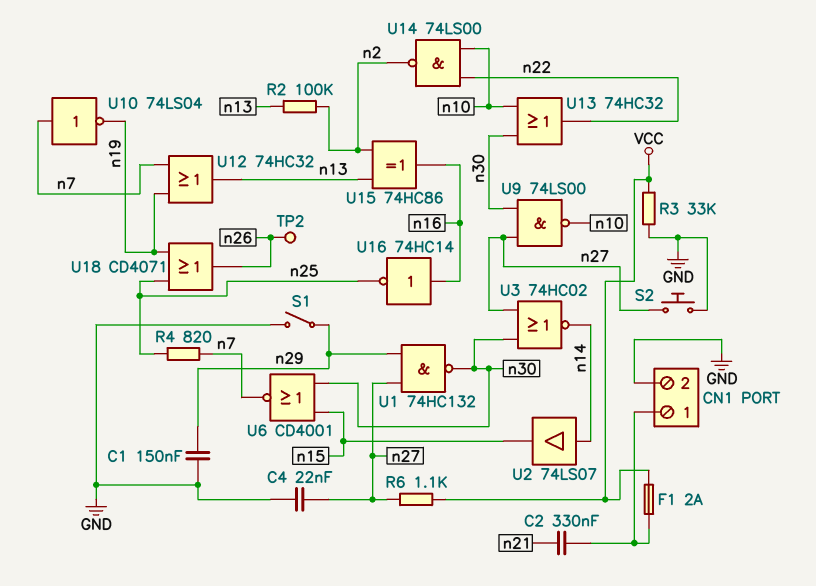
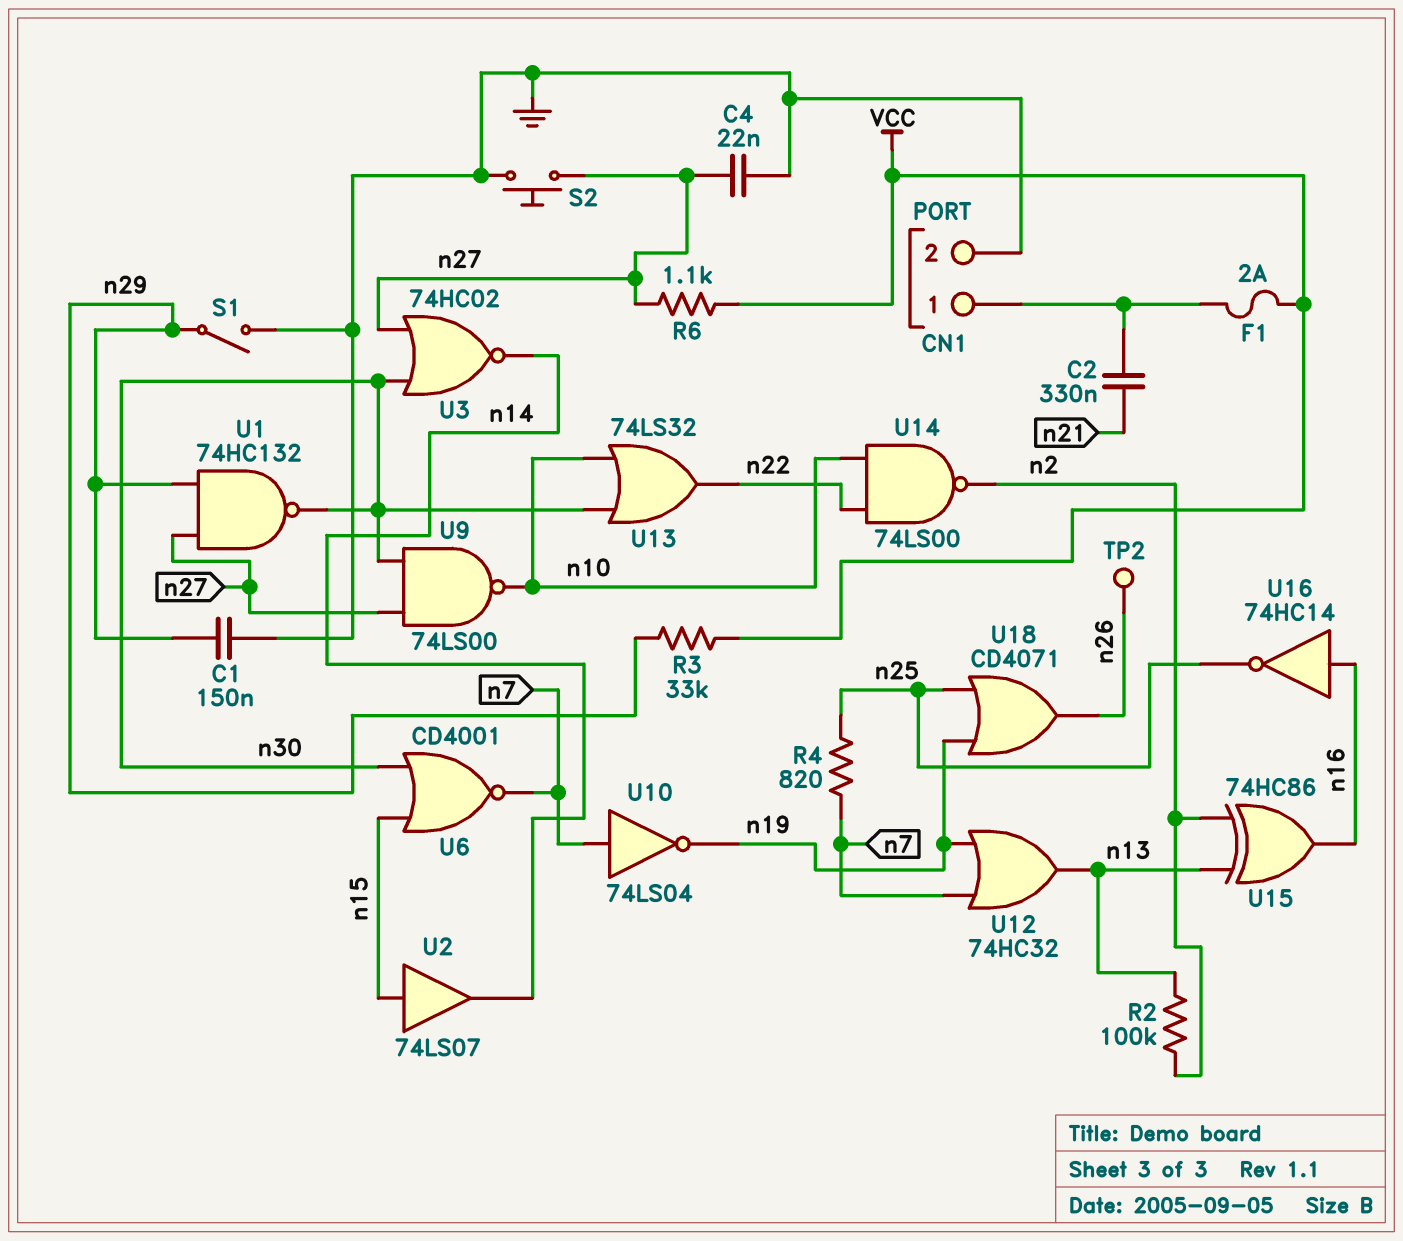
R3: 33k (GND, VCC) -> 33k (VCC, n29)
U2: buffer 74LS07 (in n14, out n15) -> buffer 74LS07 (in n15, out n14)
U13: OR 74HC32 (in n10, in n30, out n22) -> OR 74LS32 (in n10, in n30, out n22)

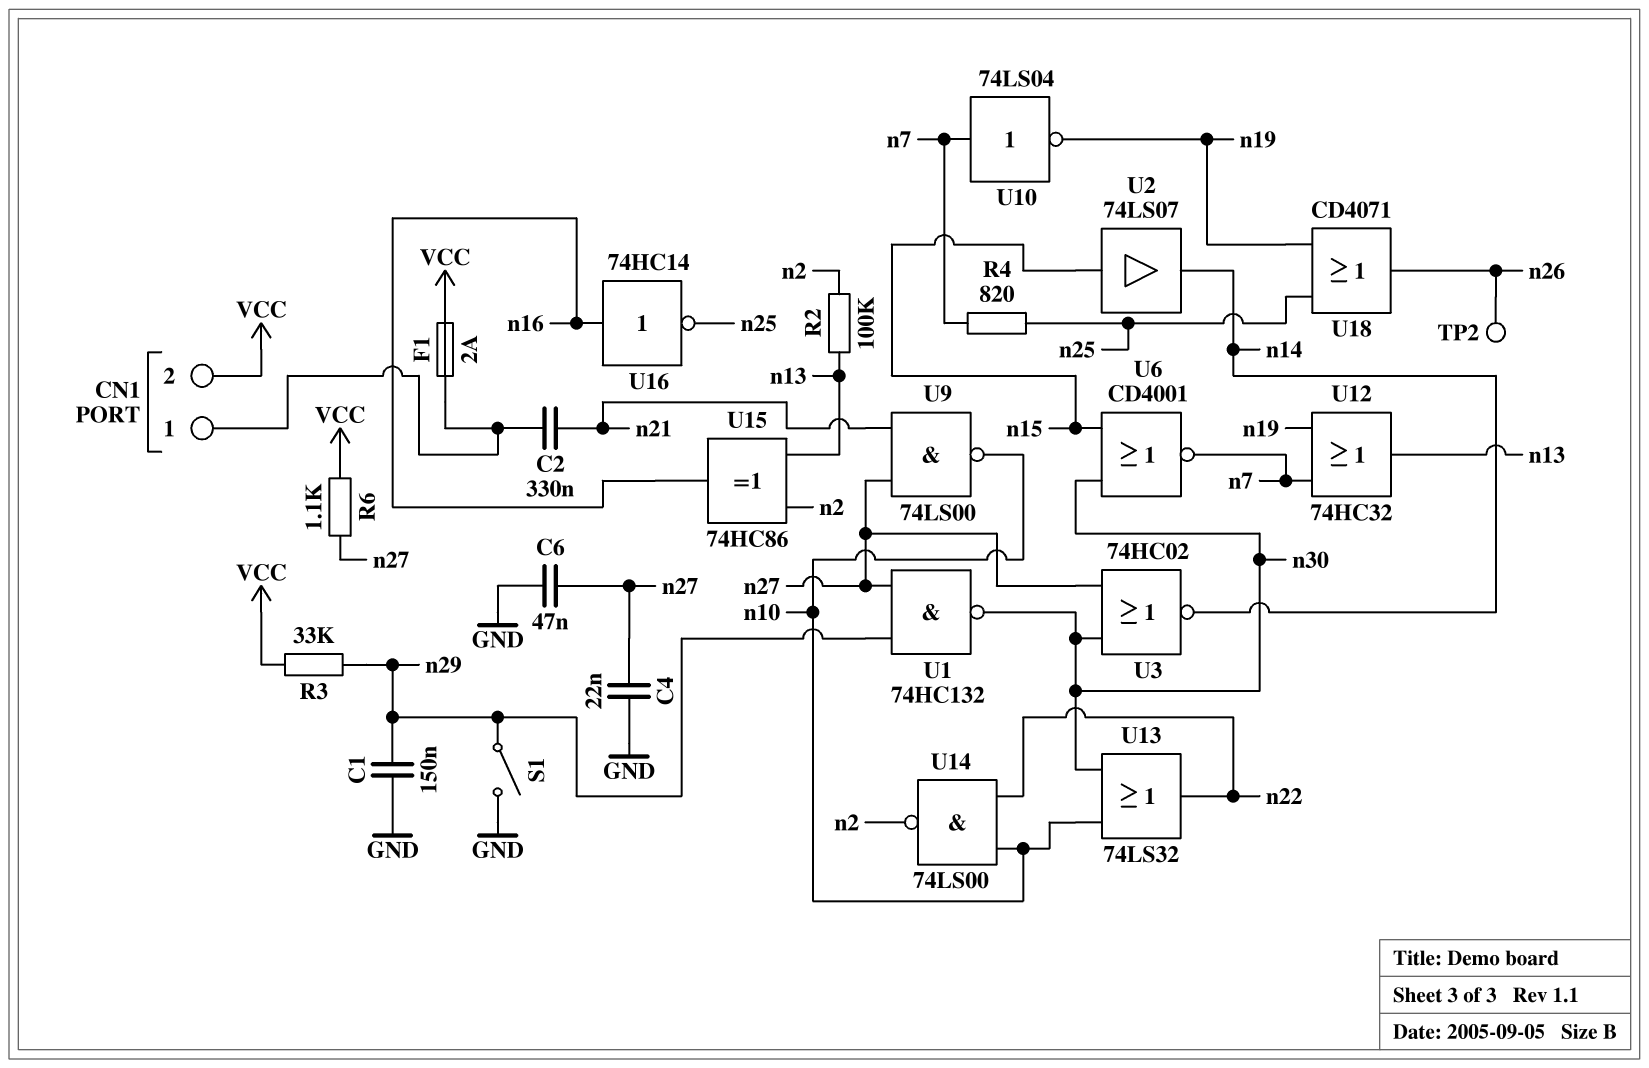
C6: none -> 47nF (GND, n27)
CN1 pin 2: GND -> VCC
S2: button (GND, n27) -> none
U9: NAND 74LS00 (in n27, in n30, out n10) -> NAND 74LS00 (in n21, in n27, out n10)

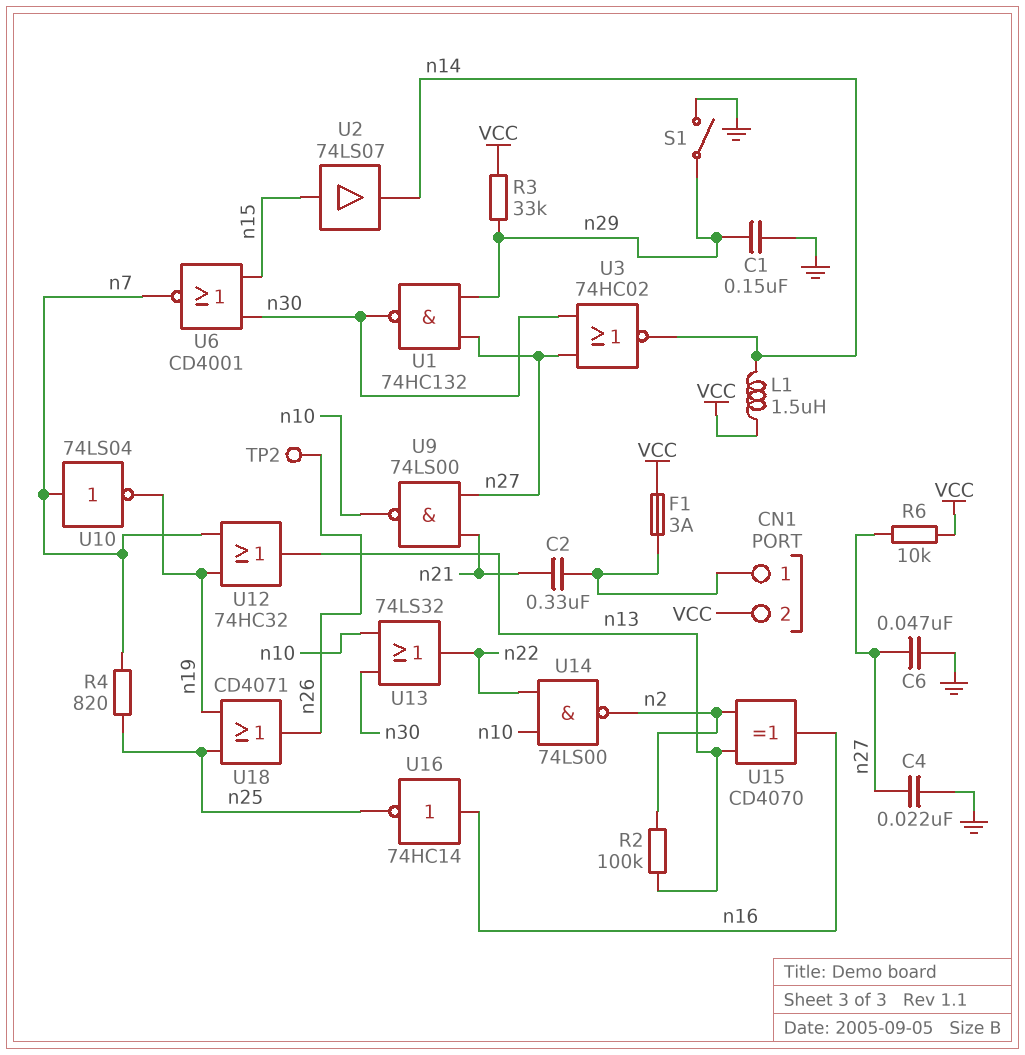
F1: 2A (CN1/1, VCC) -> 3A (CN1/1, VCC)
L1: none -> 1.5uH (VCC, n14)
R6: 1.1k (VCC, n27) -> 10k (VCC, n27)
U15: XOR 74HC86 (in n2, in n13, out n16) -> XOR CD4070 (in n2, in n13, out n16)

